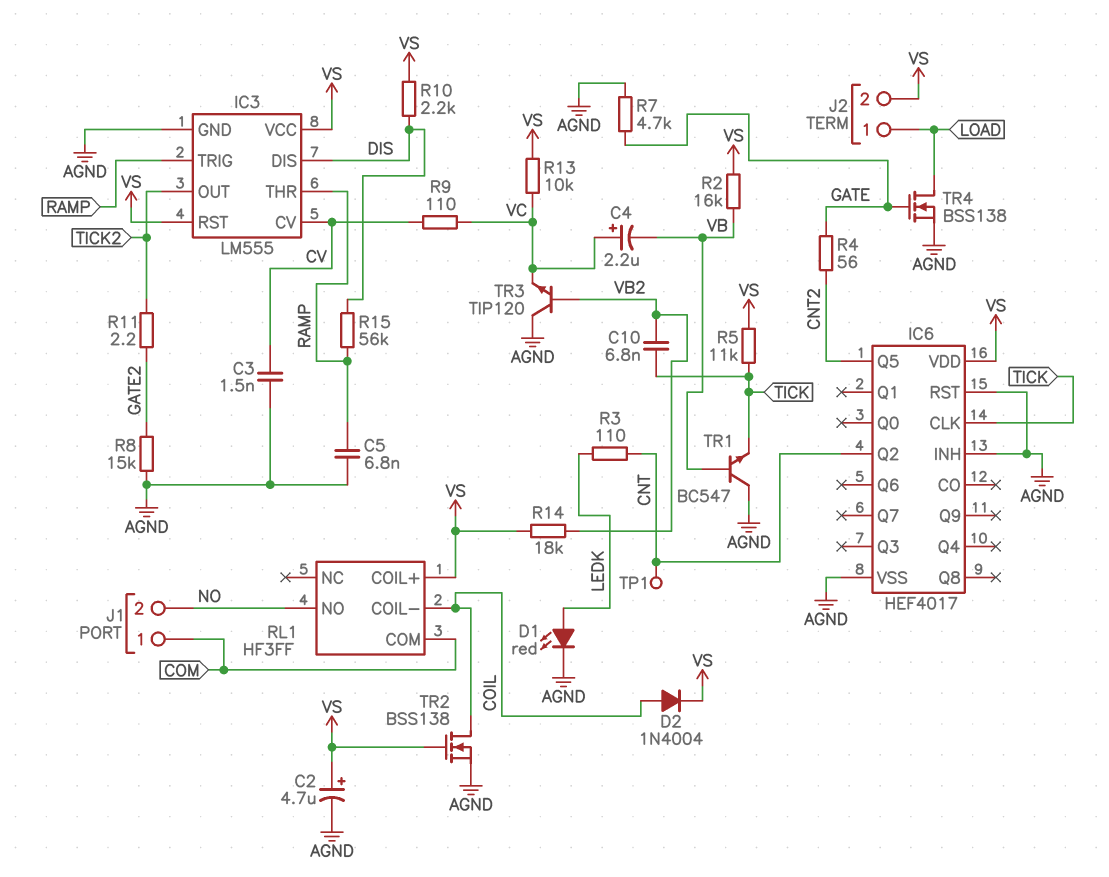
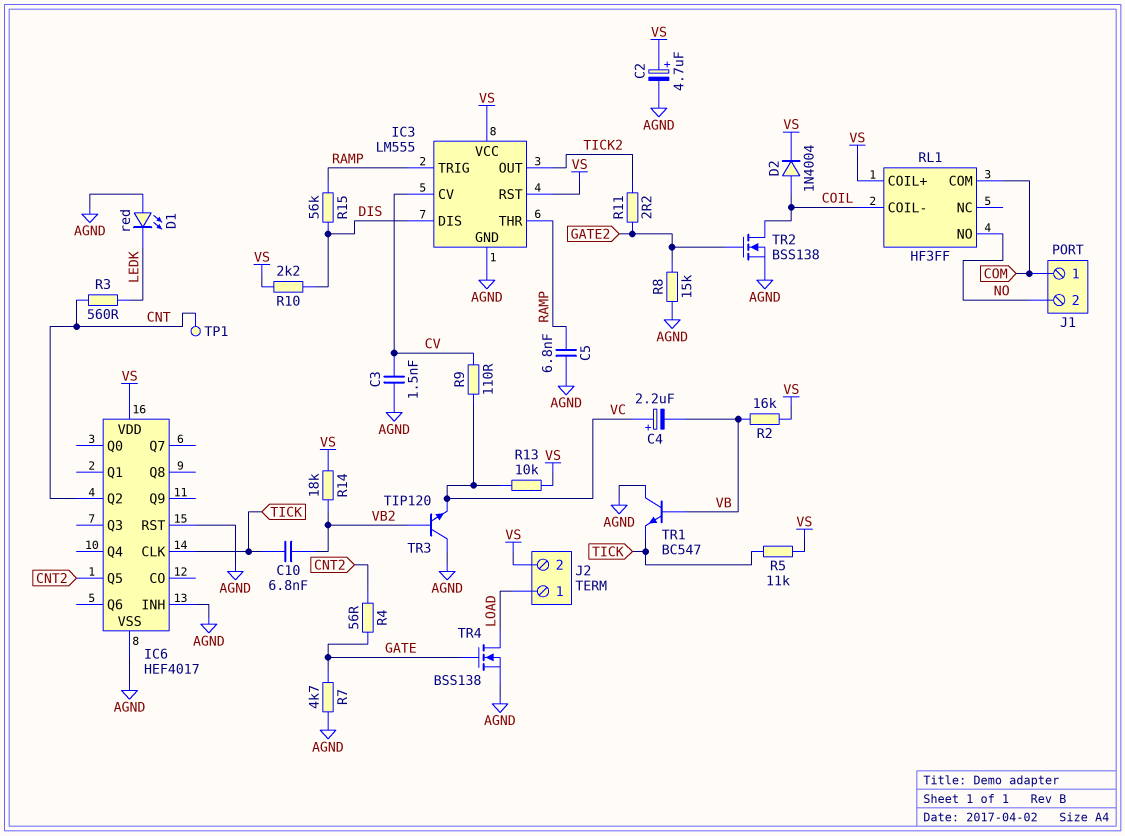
D1: LED red (A LEDK, K AGND) -> LED red (A AGND, K LEDK)
R3: 110 (CNT, LEDK) -> 560 (CNT, LEDK)
TR2: NMOS BSS138 (G VS, D COIL, S AGND) -> NMOS BSS138 (G GATE2, D COIL, S AGND)

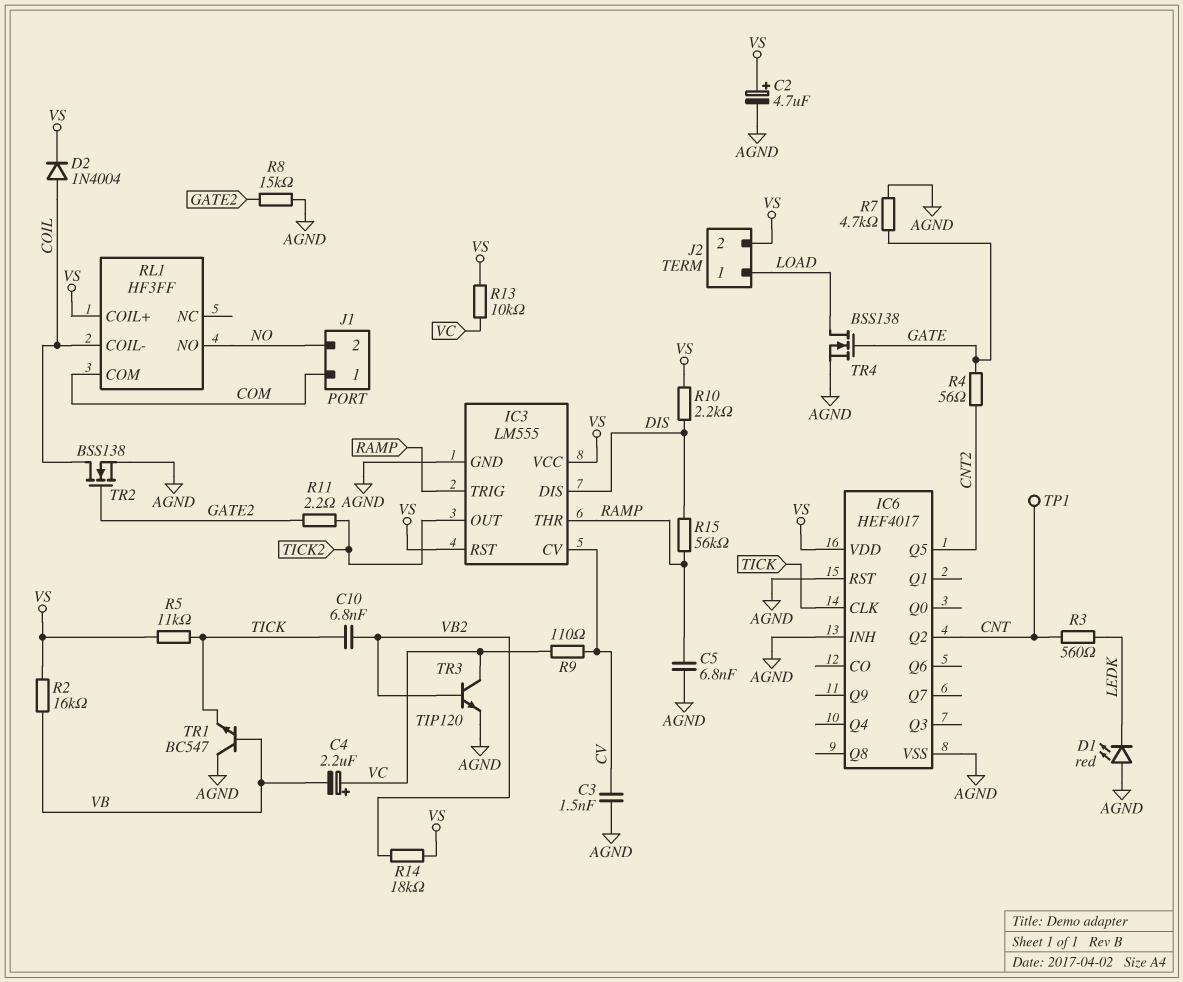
TR3: NPN TIP120 (B VB2, C AGND, E VC) -> NPN TIP120 (B VB2, C VC, E AGND)

